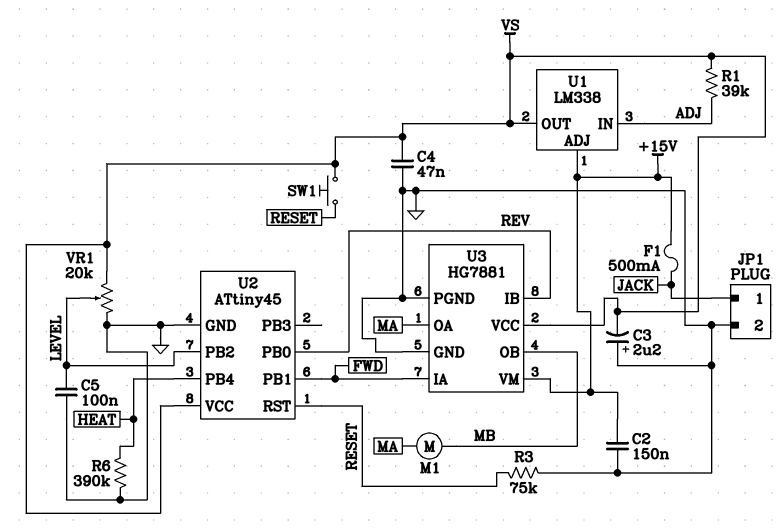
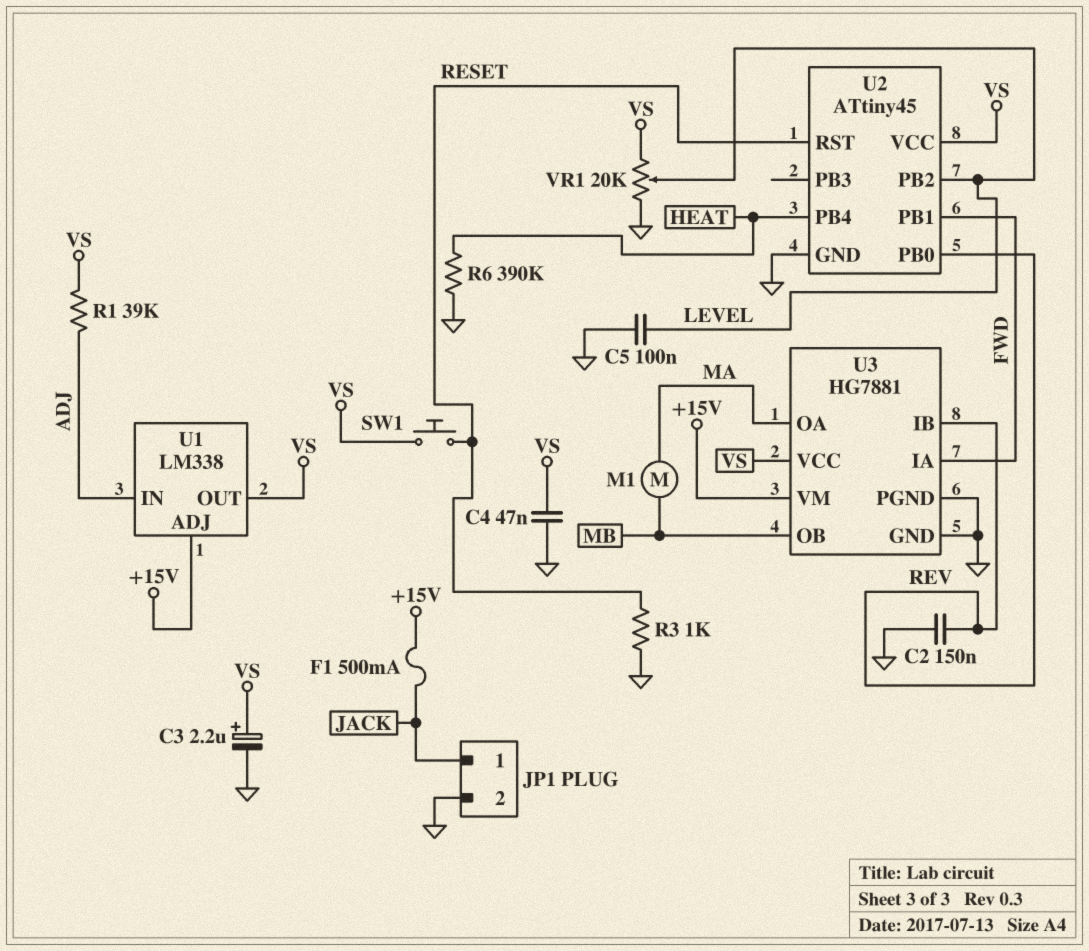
C2: 150nF (+15V, GND) -> 150nF (GND, REV)
C3: 2.2uF (plus GND, minus VS) -> 2.2uF (plus VS, minus GND)
R3: 75k (GND, RESET) -> 1k (GND, RESET)

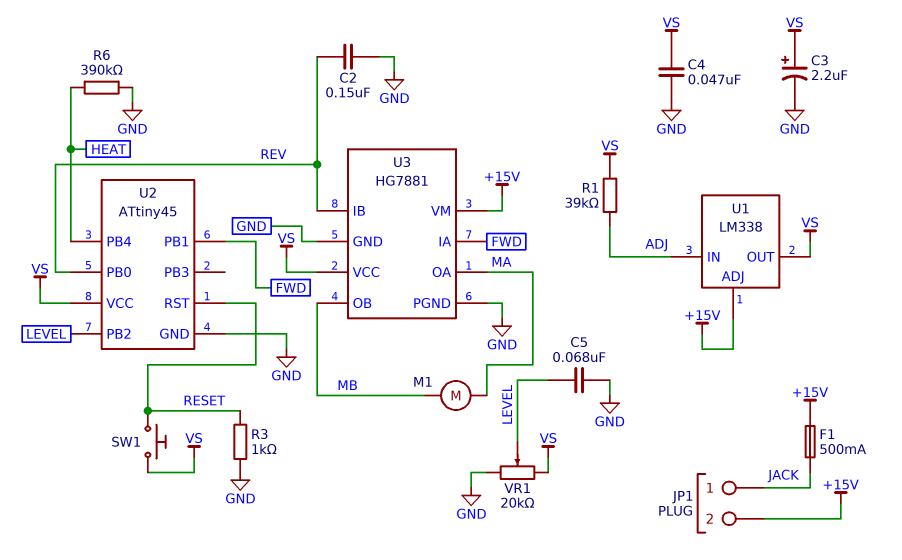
C5: 100nF (GND, LEVEL) -> 68nF (GND, LEVEL)
JP1 pin 2: GND -> +15V

